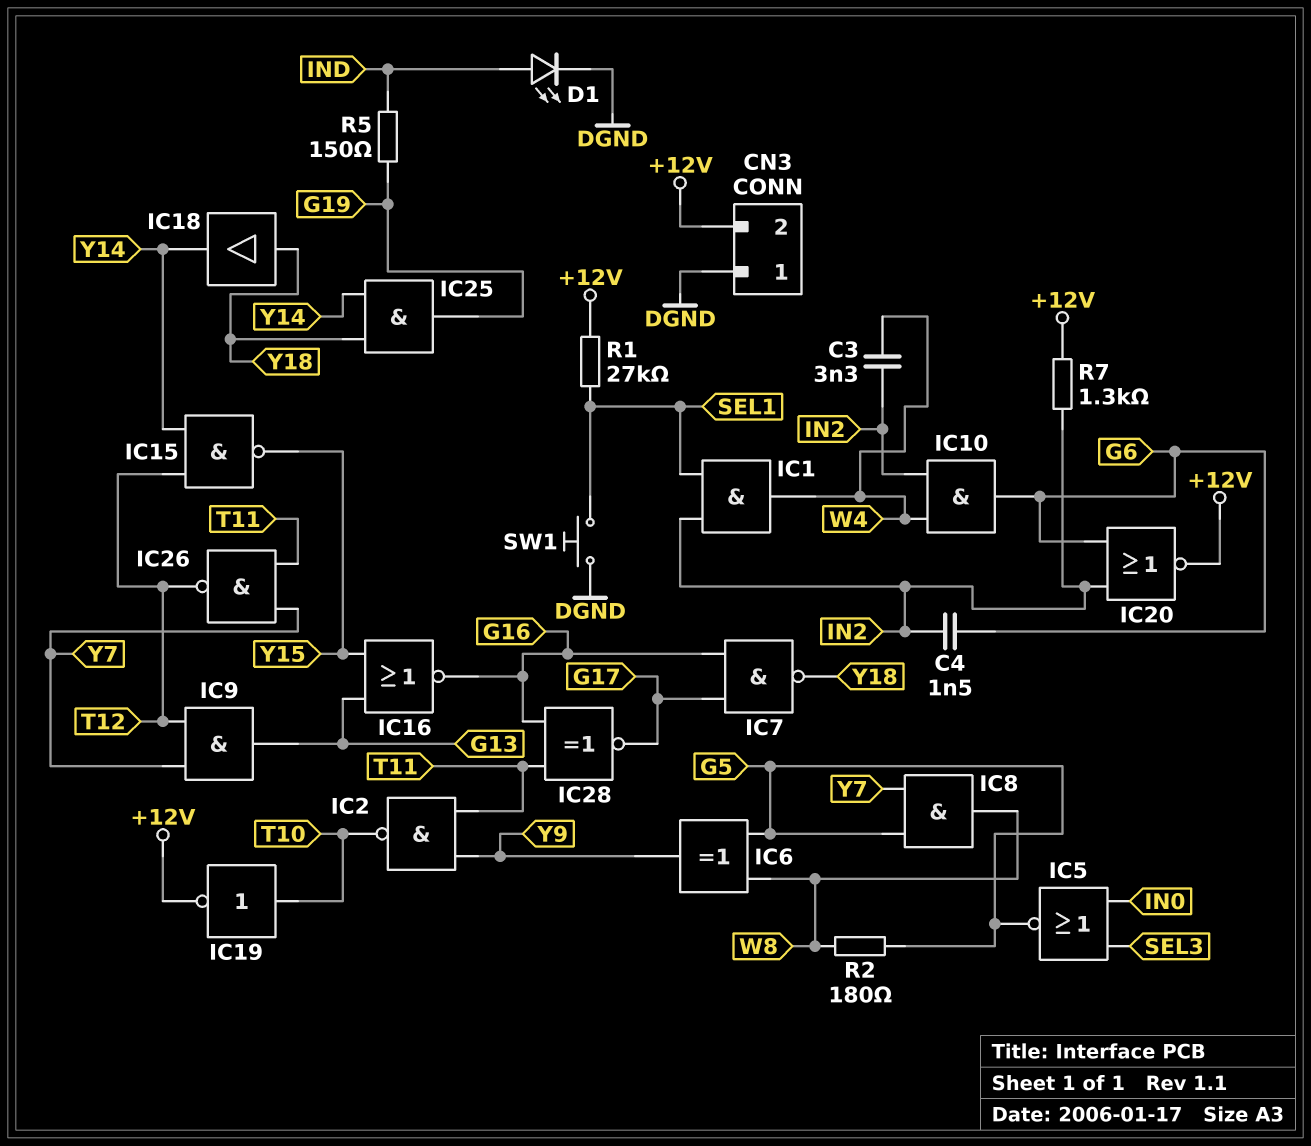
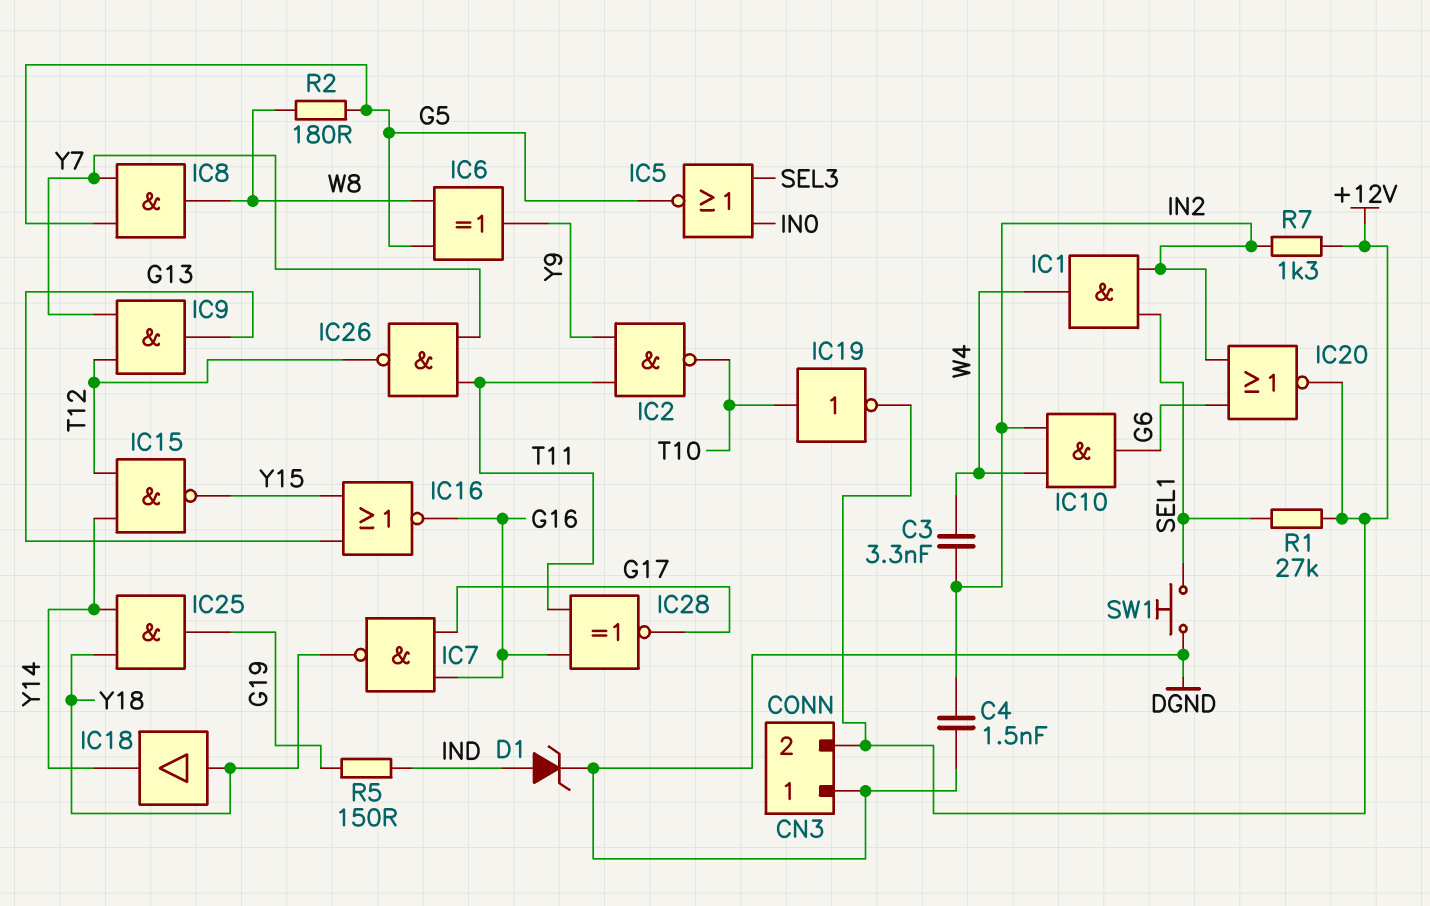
C4: 1.5nF (G6, IN2) -> 1.5nF (DGND, IN2)
D1: LED (A IND, K DGND) -> zener (A IND, K DGND)

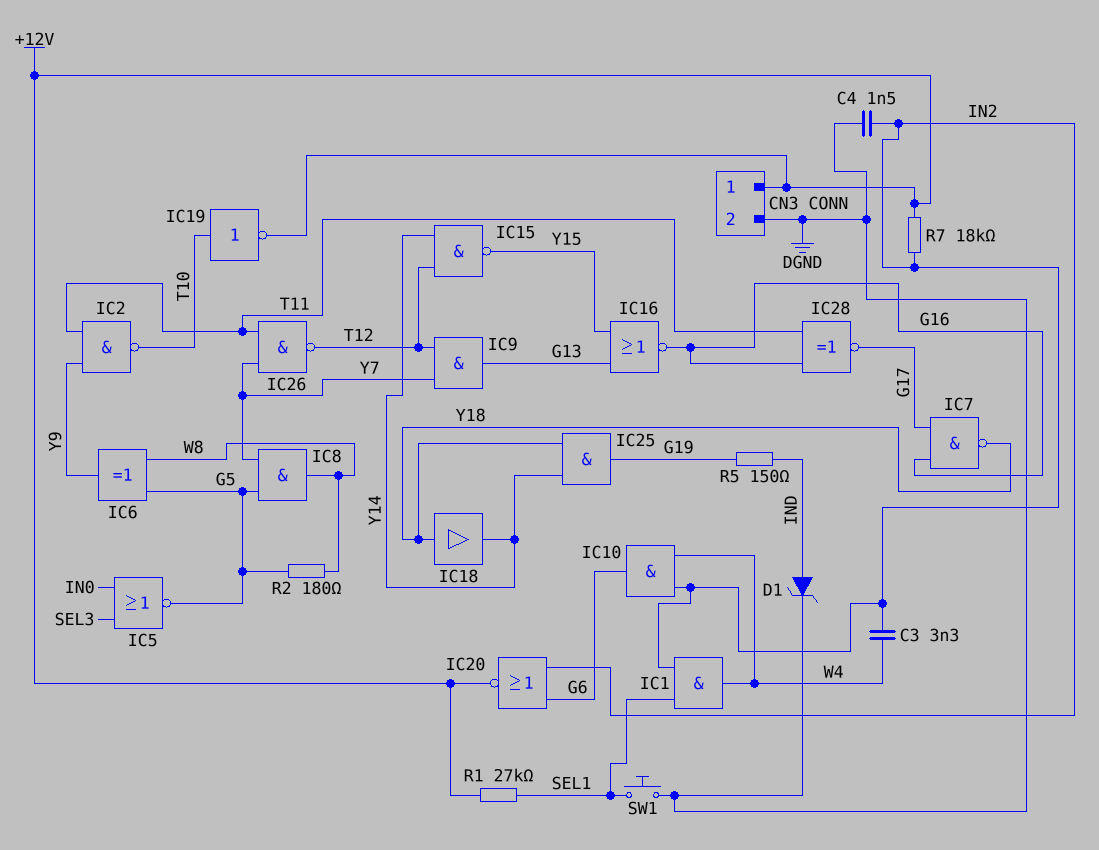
CN3 pin 1: DGND -> +12V
CN3 pin 2: +12V -> DGND
R7: 1.3k (+12V, IN2) -> 18k (+12V, IN2)

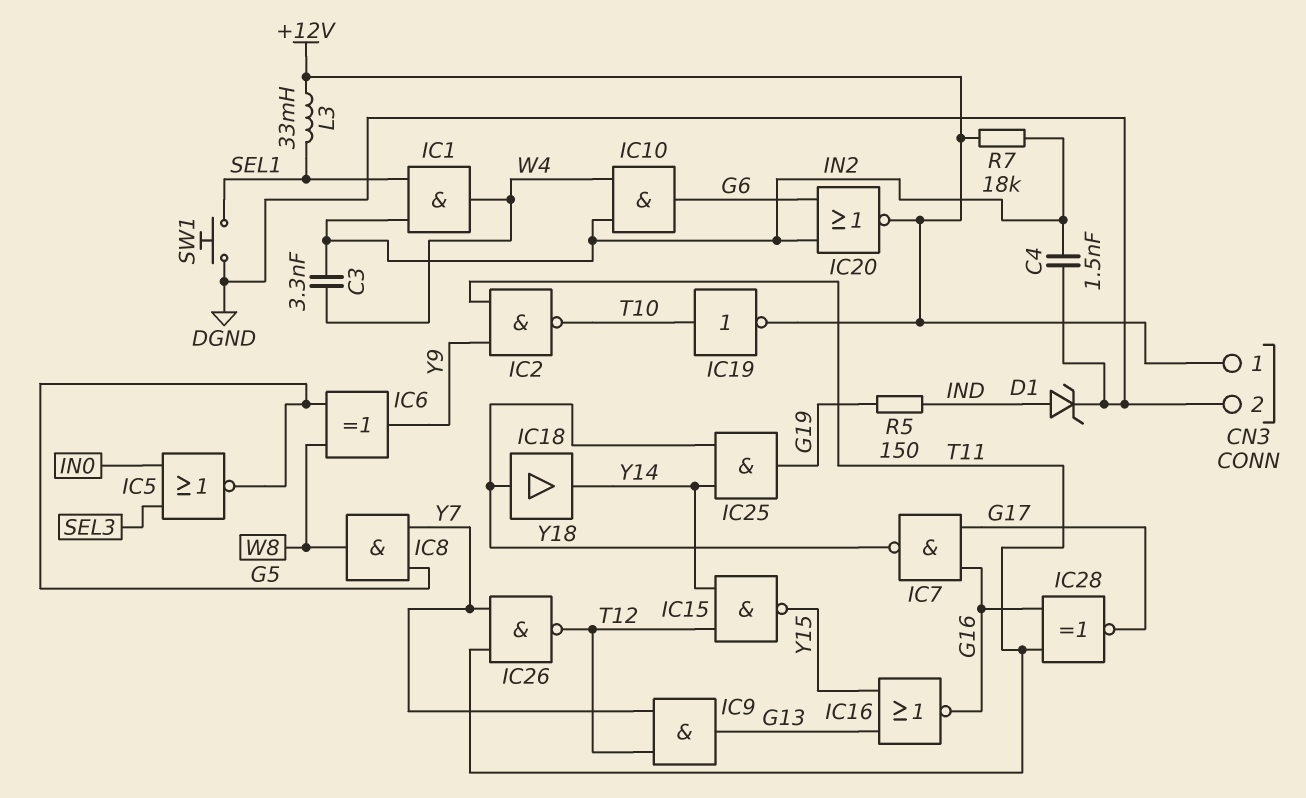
L3: none -> 33mH (+12V, SEL1)
R1: 27k (+12V, SEL1) -> none
R2: 180 (G5, W8) -> none

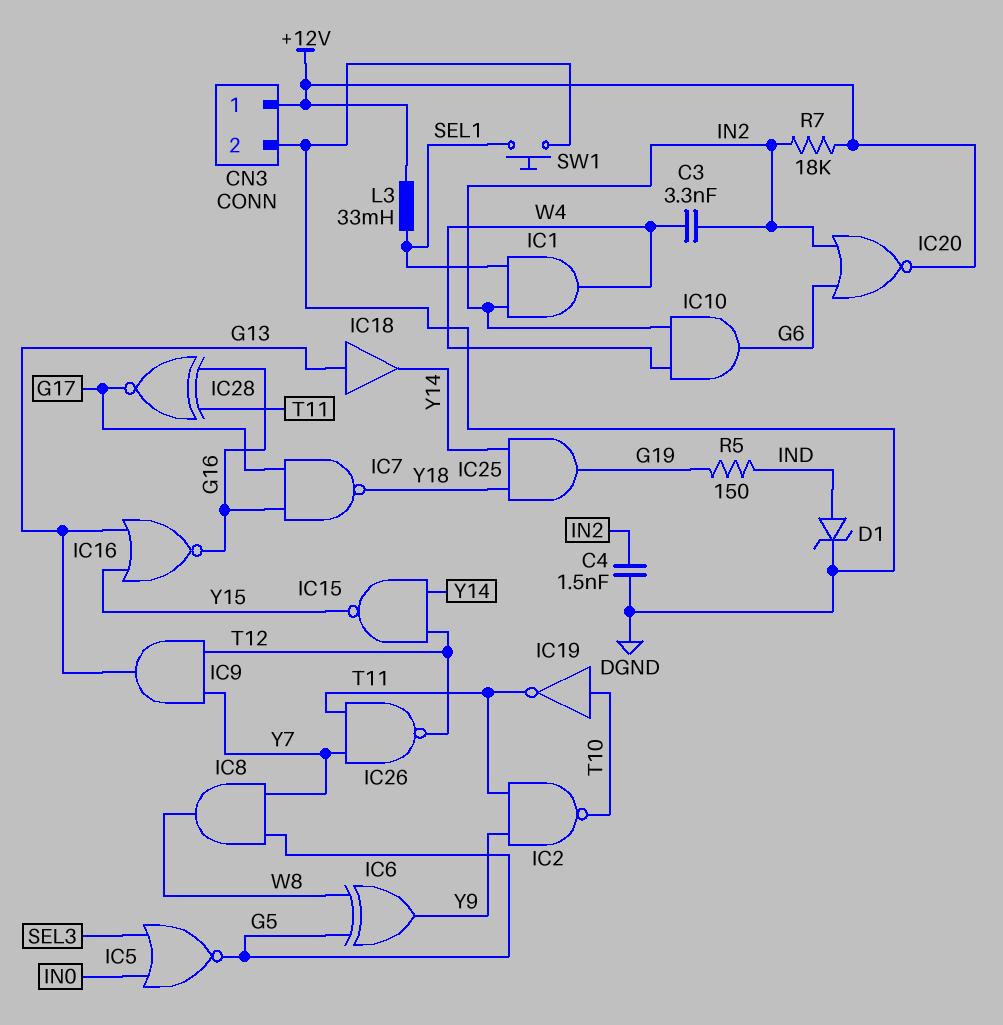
IC18: buffer (in Y18, out Y14) -> buffer (in G13, out Y14)
IC19: NOT (in T10, out +12V) -> NOT (in T10, out T11)

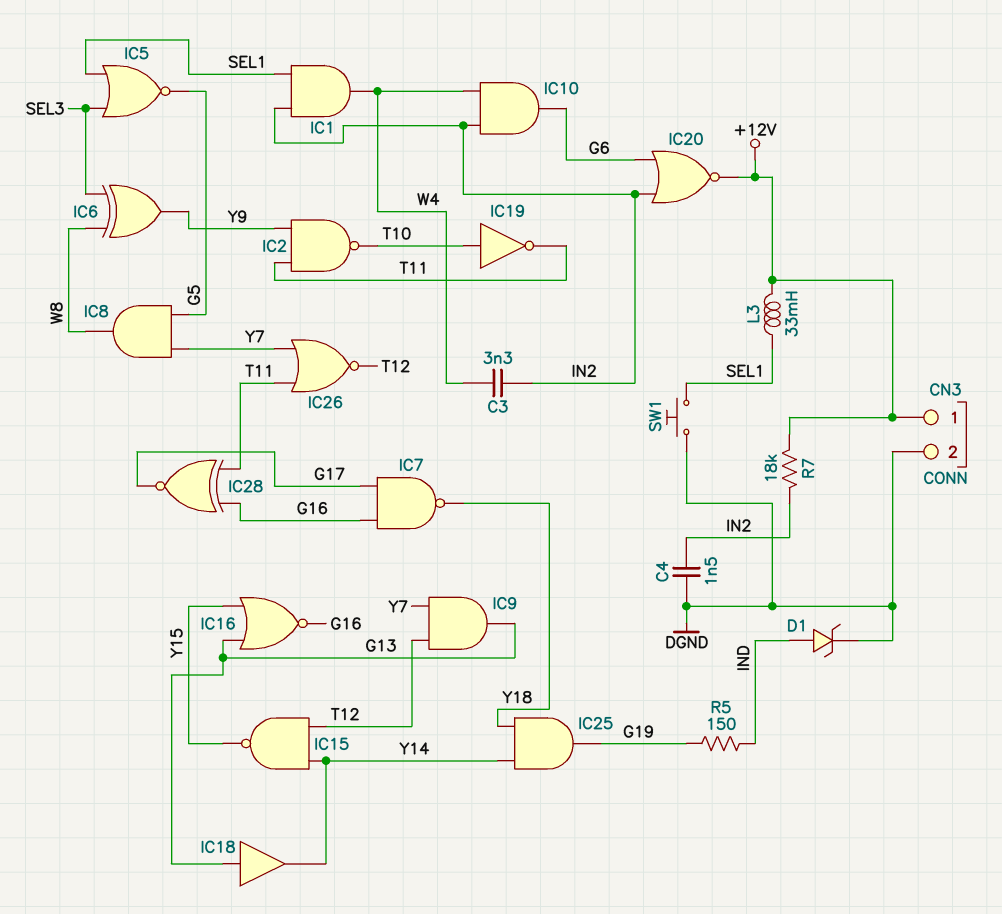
IC5: NOR (in IN0, in SEL3, out G5) -> NOR (in SEL1, in SEL3, out G5)
IC6: XOR (in G5, in W8, out Y9) -> XOR (in SEL3, in W8, out Y9)
IC26: NAND (in T11, in Y7, out T12) -> NOR (in T11, in Y7, out T12)

